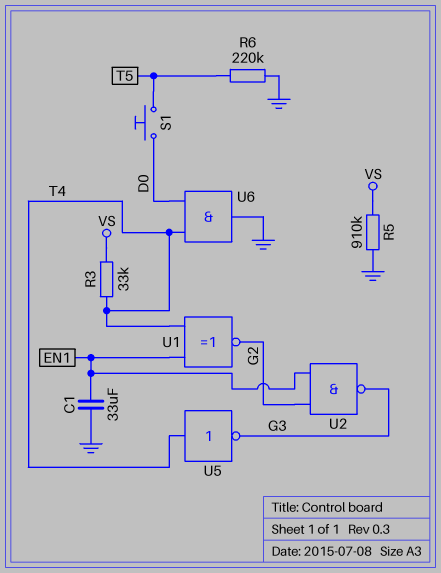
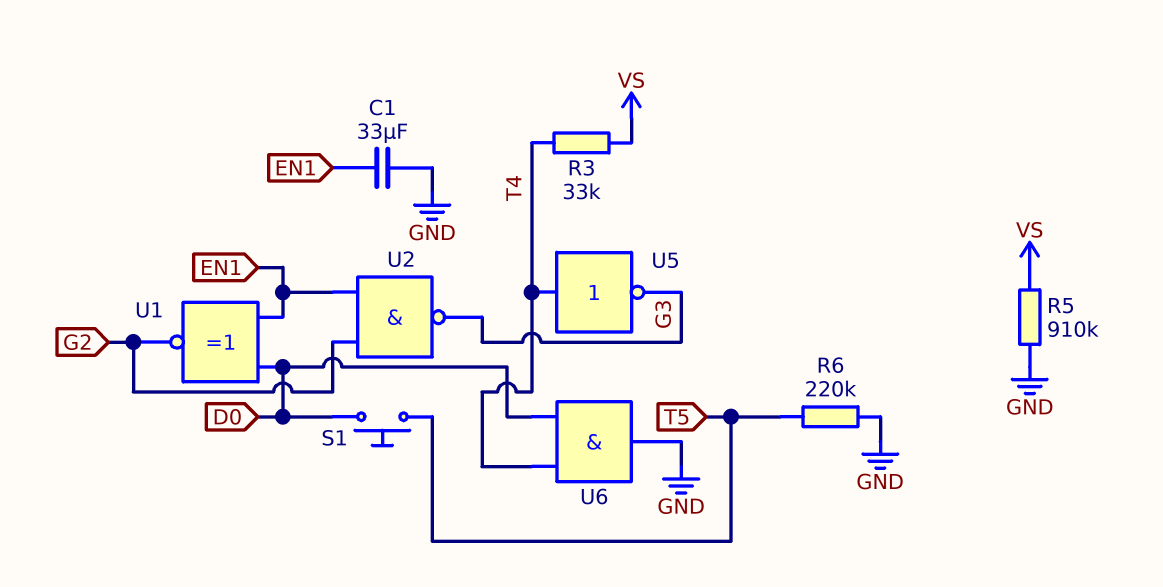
U1: XNOR (in EN1, in T4, out G2) -> XNOR (in D0, in EN1, out G2)

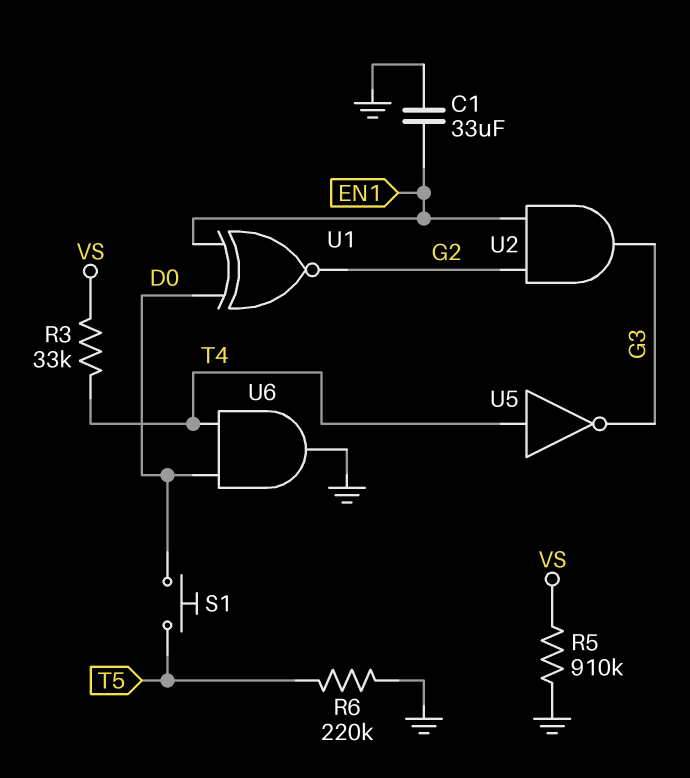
U2: NAND (in EN1, in G2, out G3) -> AND (in EN1, in G2, out G3)

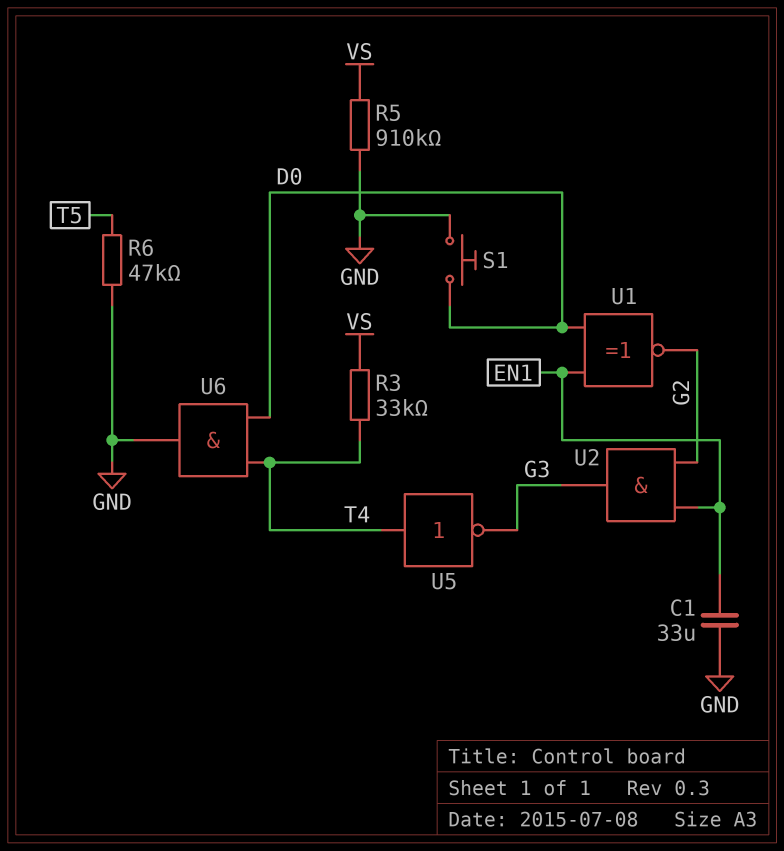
R6: 220k (GND, T5) -> 47k (GND, T5)
S1: button (D0, T5) -> button (D0, GND)

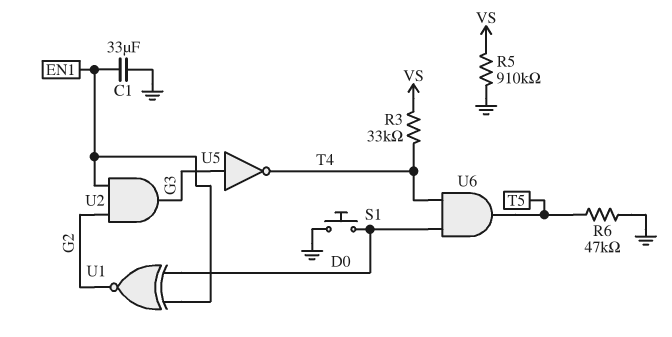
U5: NOT (in T4, out G3) -> NOT (in G3, out T4)
U6: AND (in D0, in T4, out GND) -> AND (in D0, in T4, out T5)

